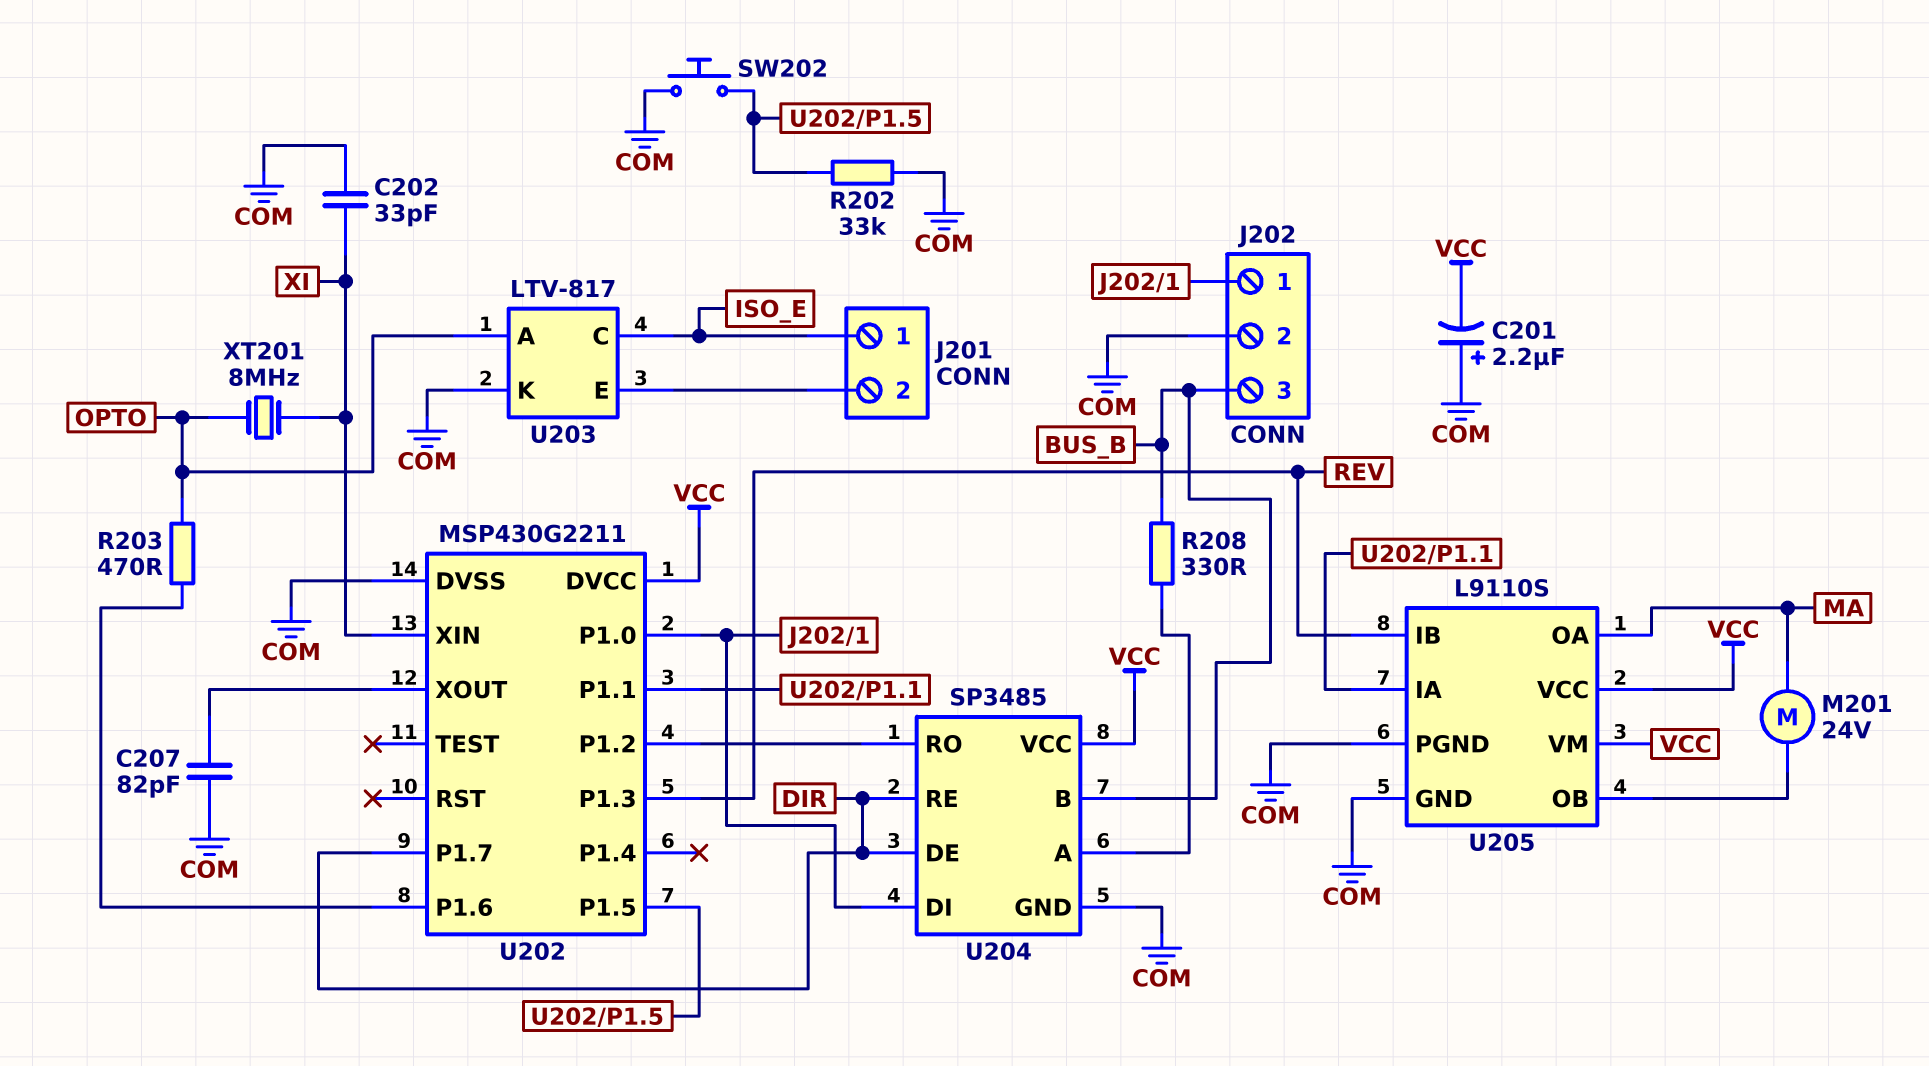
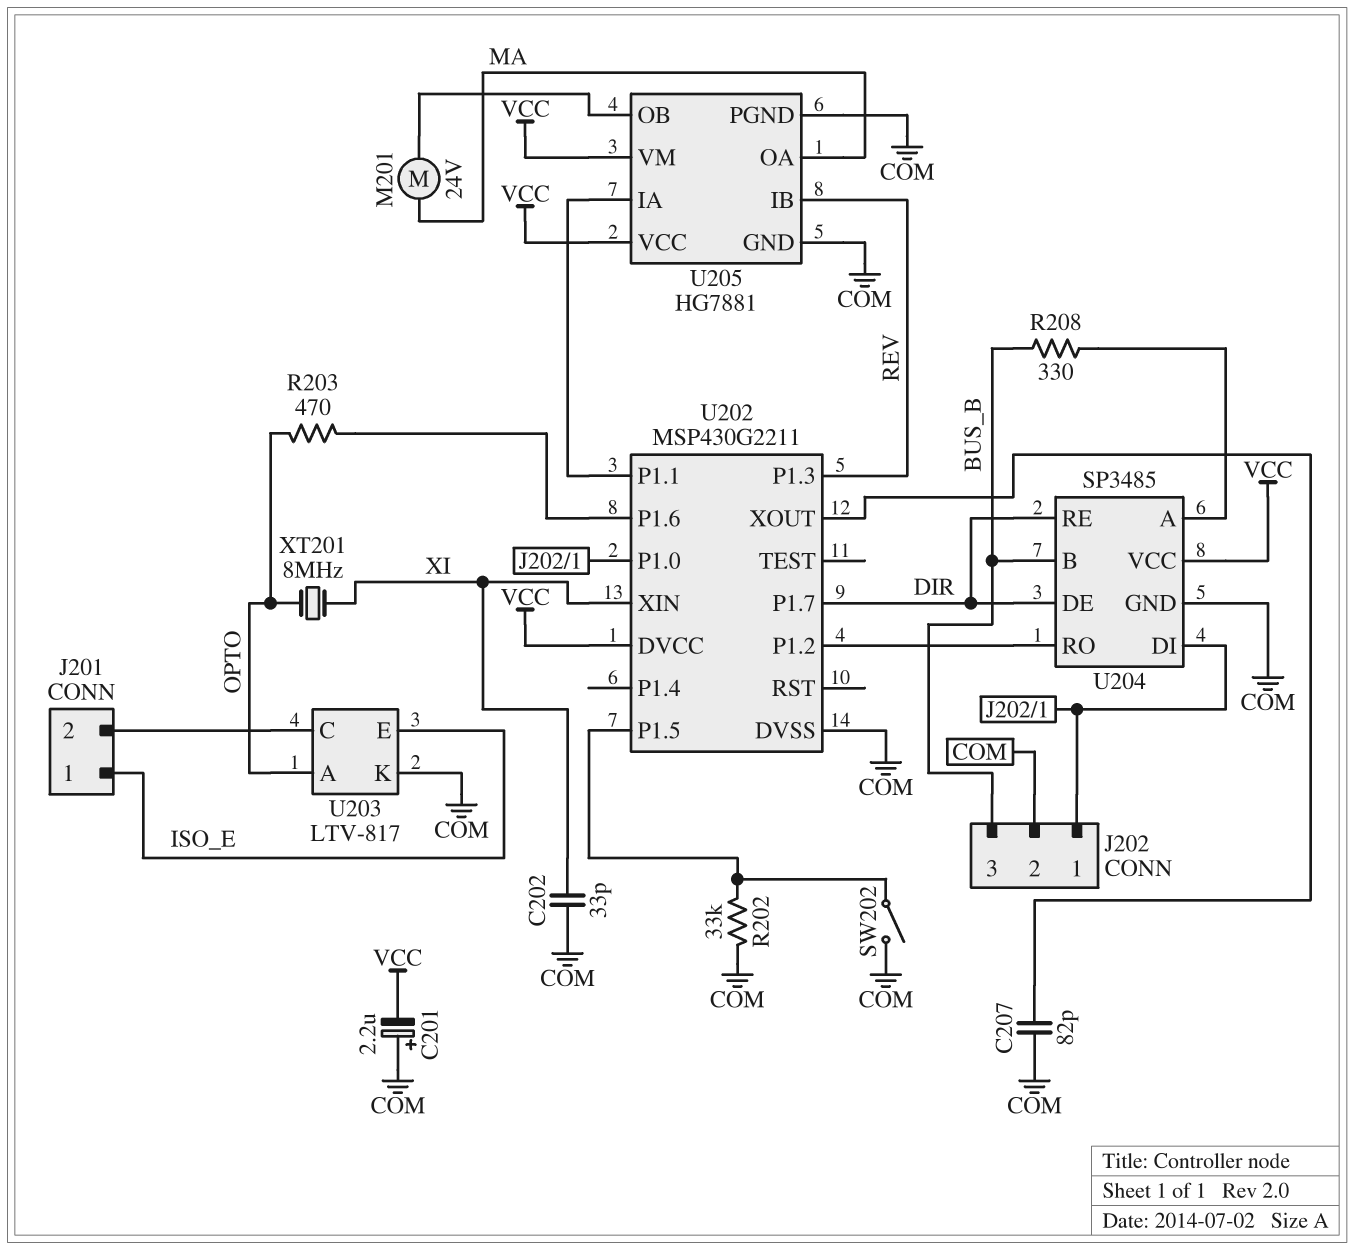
SW202: button (COM, U202/P1.5) -> switch (COM, U202/P1.5)
U203 pin C: ISO_E -> J201/2
U203 pin E: J201/2 -> ISO_E
U205: L9110S -> HG7881

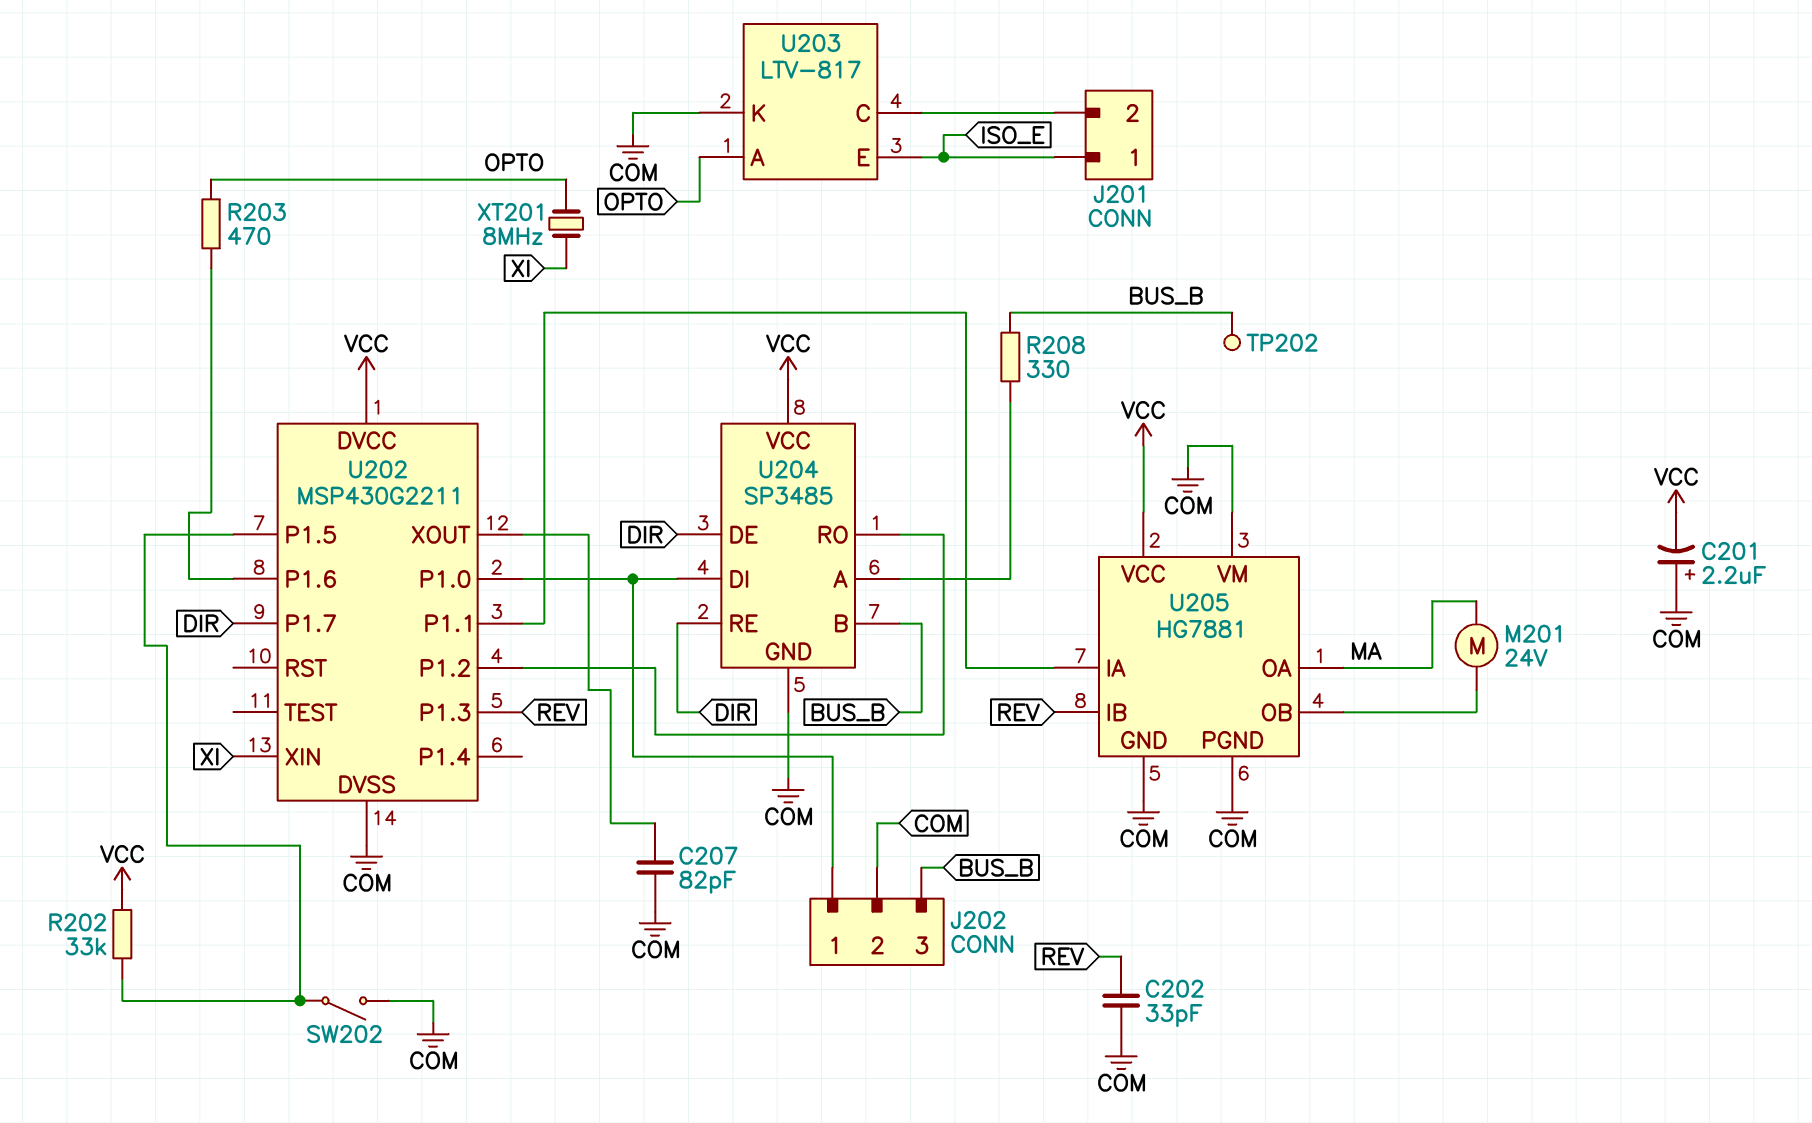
C202: 33pF (COM, XI) -> 33pF (COM, REV)
R202: 33k (COM, U202/P1.5) -> 33k (U202/P1.5, VCC)
TP202: none -> test point (BUS_B)
U205 pin VM: VCC -> COM

